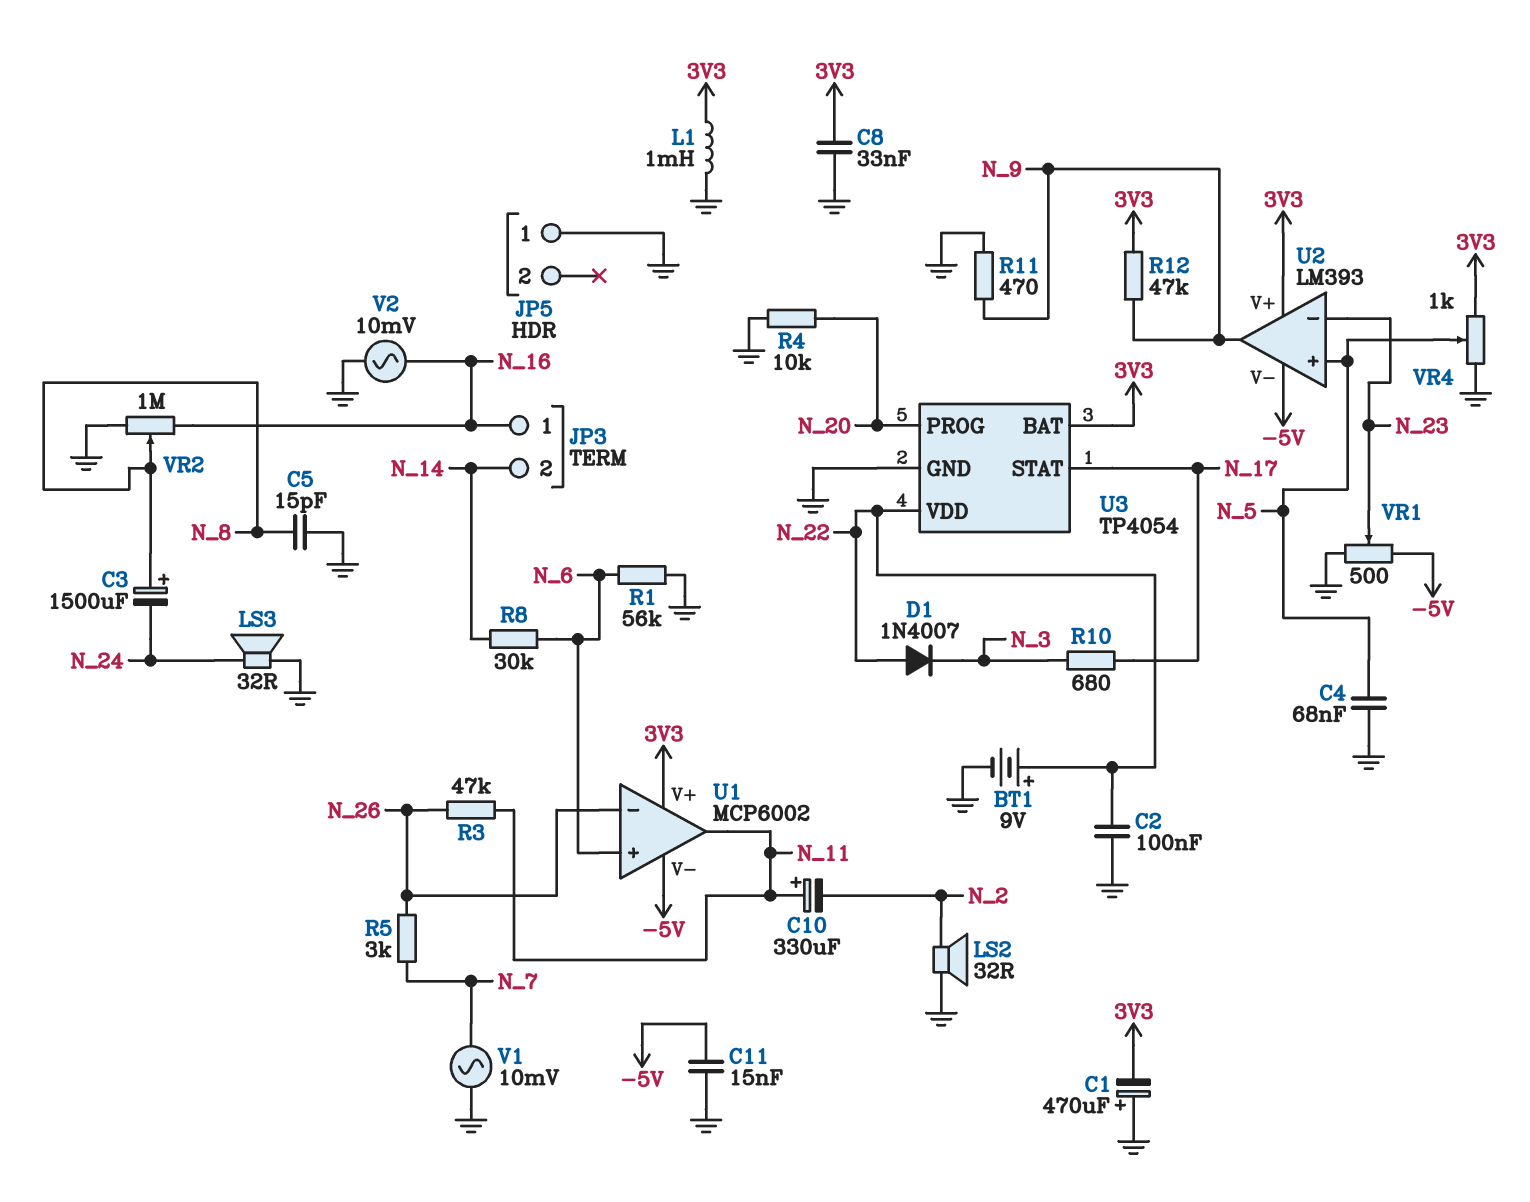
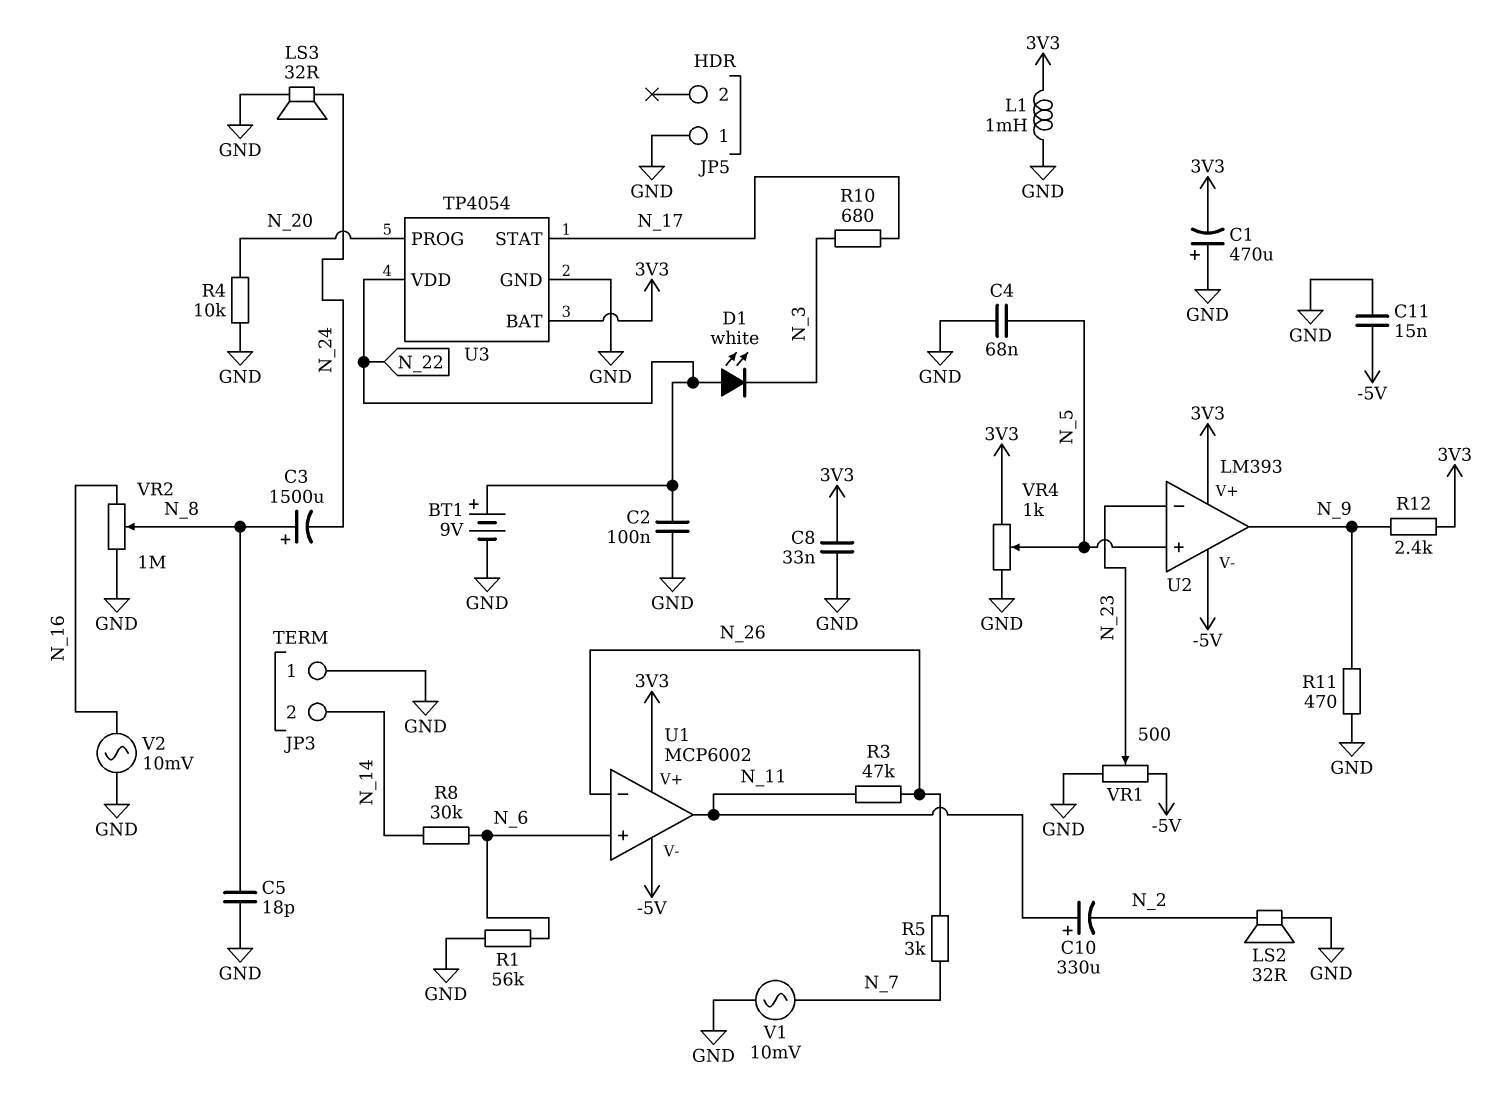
C5: 15pF (GND, N_8) -> 18pF (GND, N_8)
D1: diode 1N4007 (A N_22, K N_3) -> LED white (A N_22, K N_3)
JP3 pin 1: N_16 -> GND
R12: 47k (3V3, N_9) -> 2.4k (3V3, N_9)

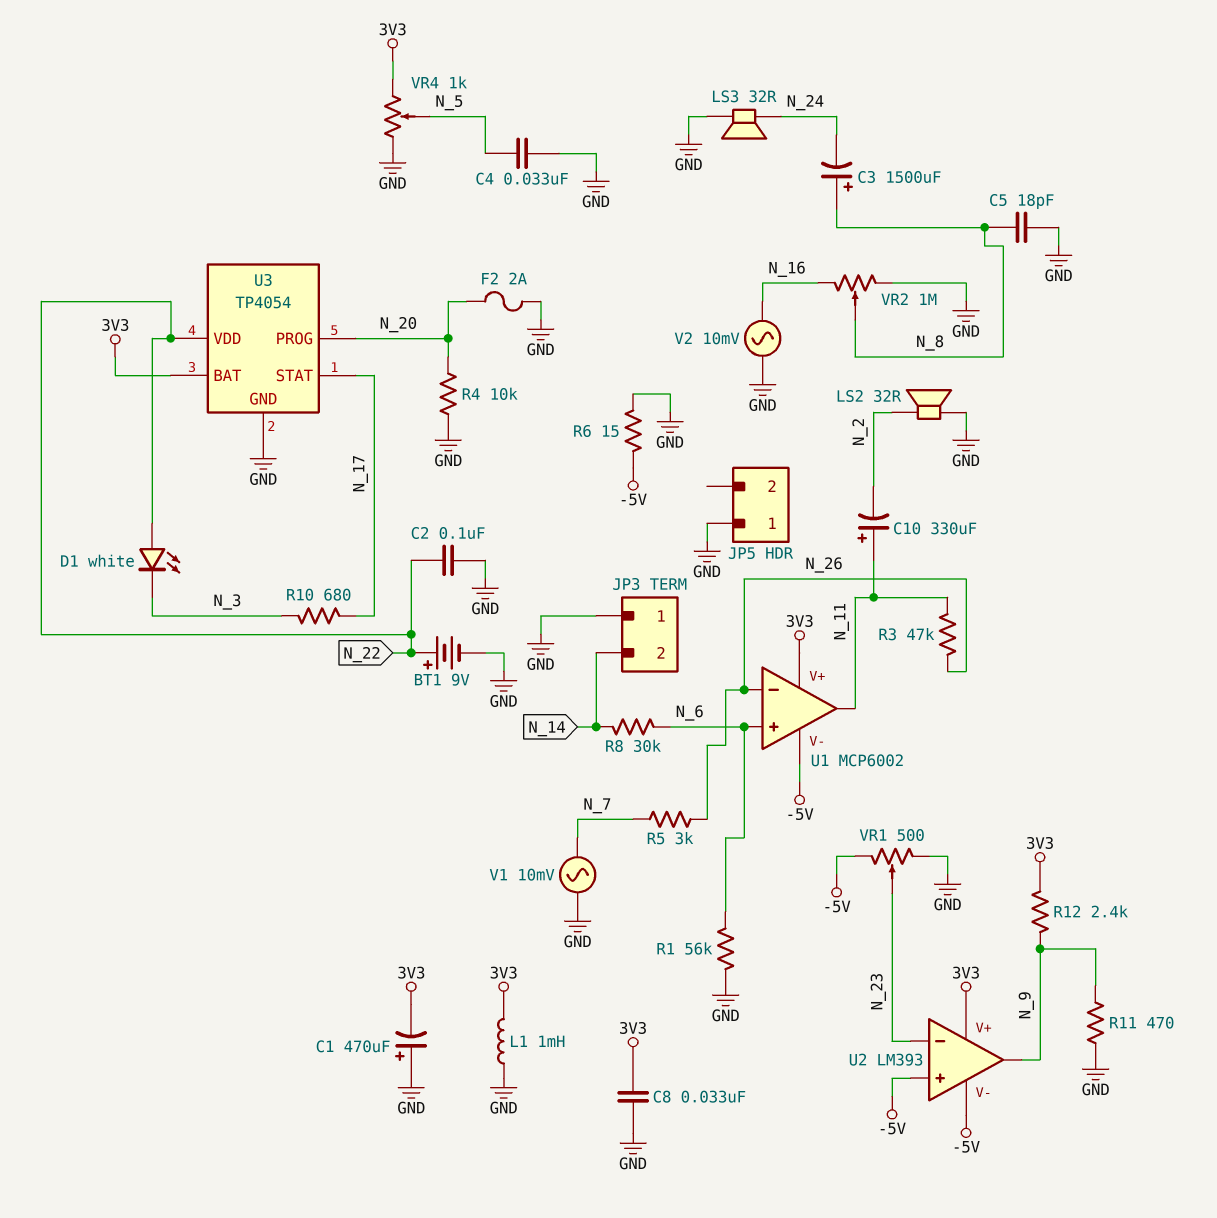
C4: 68nF (GND, N_5) -> 33nF (GND, N_5)
C11: 15nF (-5V, GND) -> none
F2: none -> 2A (GND, N_20)
R6: none -> 15 (-5V, GND)
U2 pin in+: N_5 -> -5V

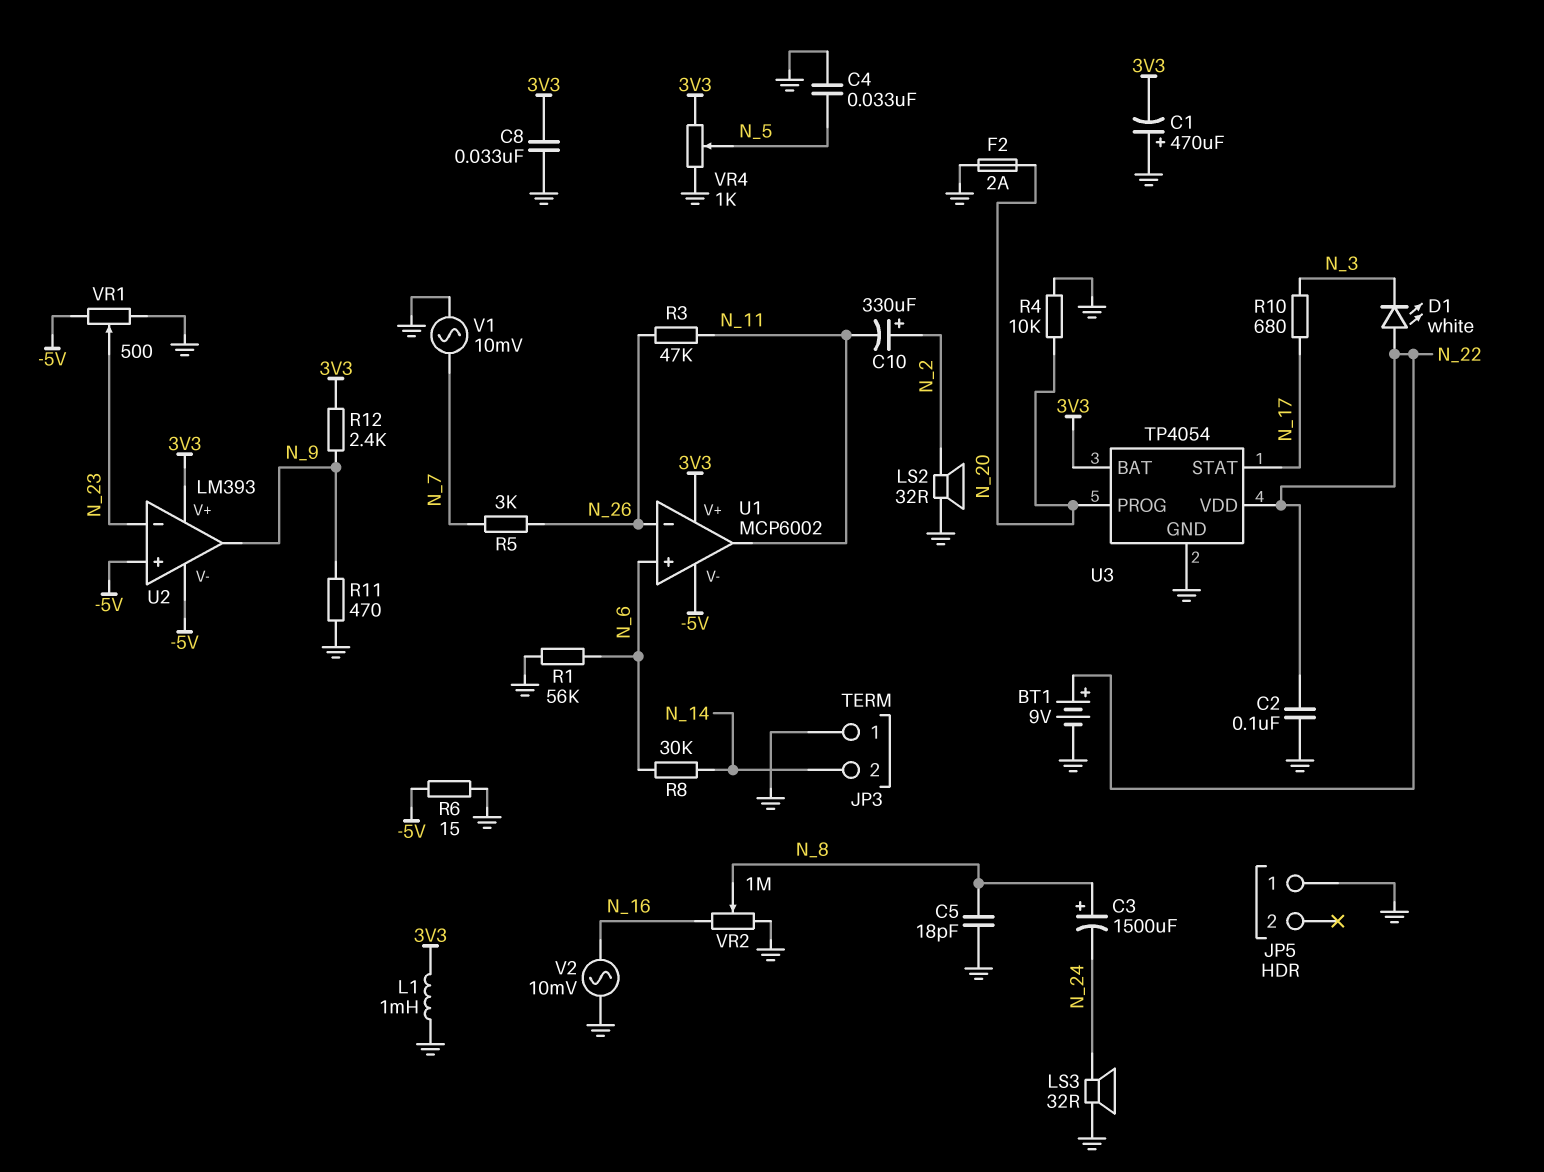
C10: 330uF (plus N_11, minus N_2) -> 330uF (plus N_2, minus N_11)

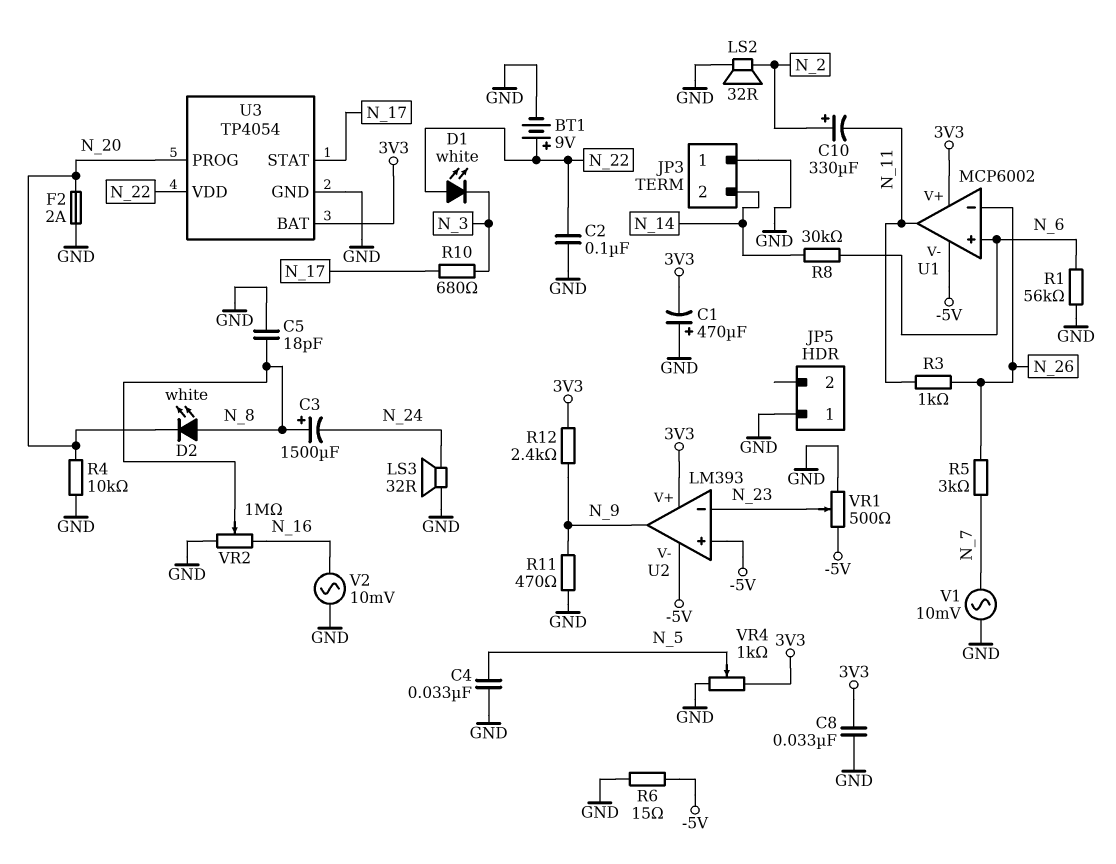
D2: none -> LED white (A N_8, K N_20)
L1: 1mH (3V3, GND) -> none
R3: 47k (N_11, N_26) -> 1k (N_11, N_26)

